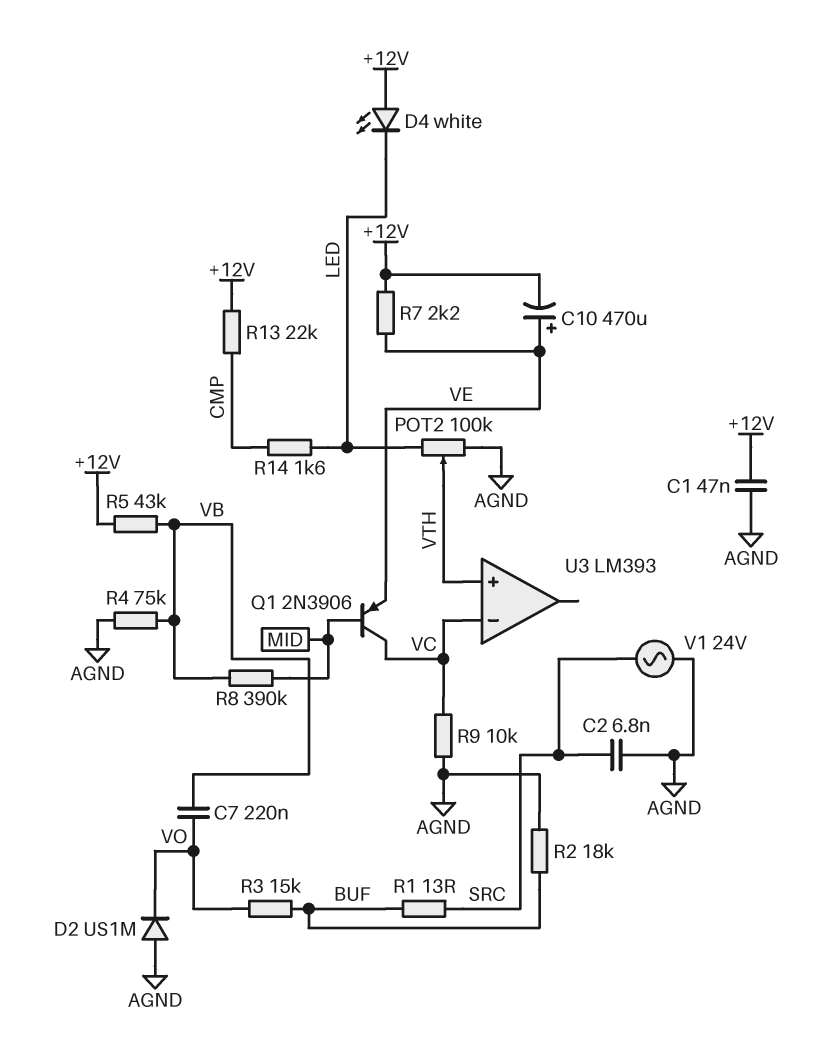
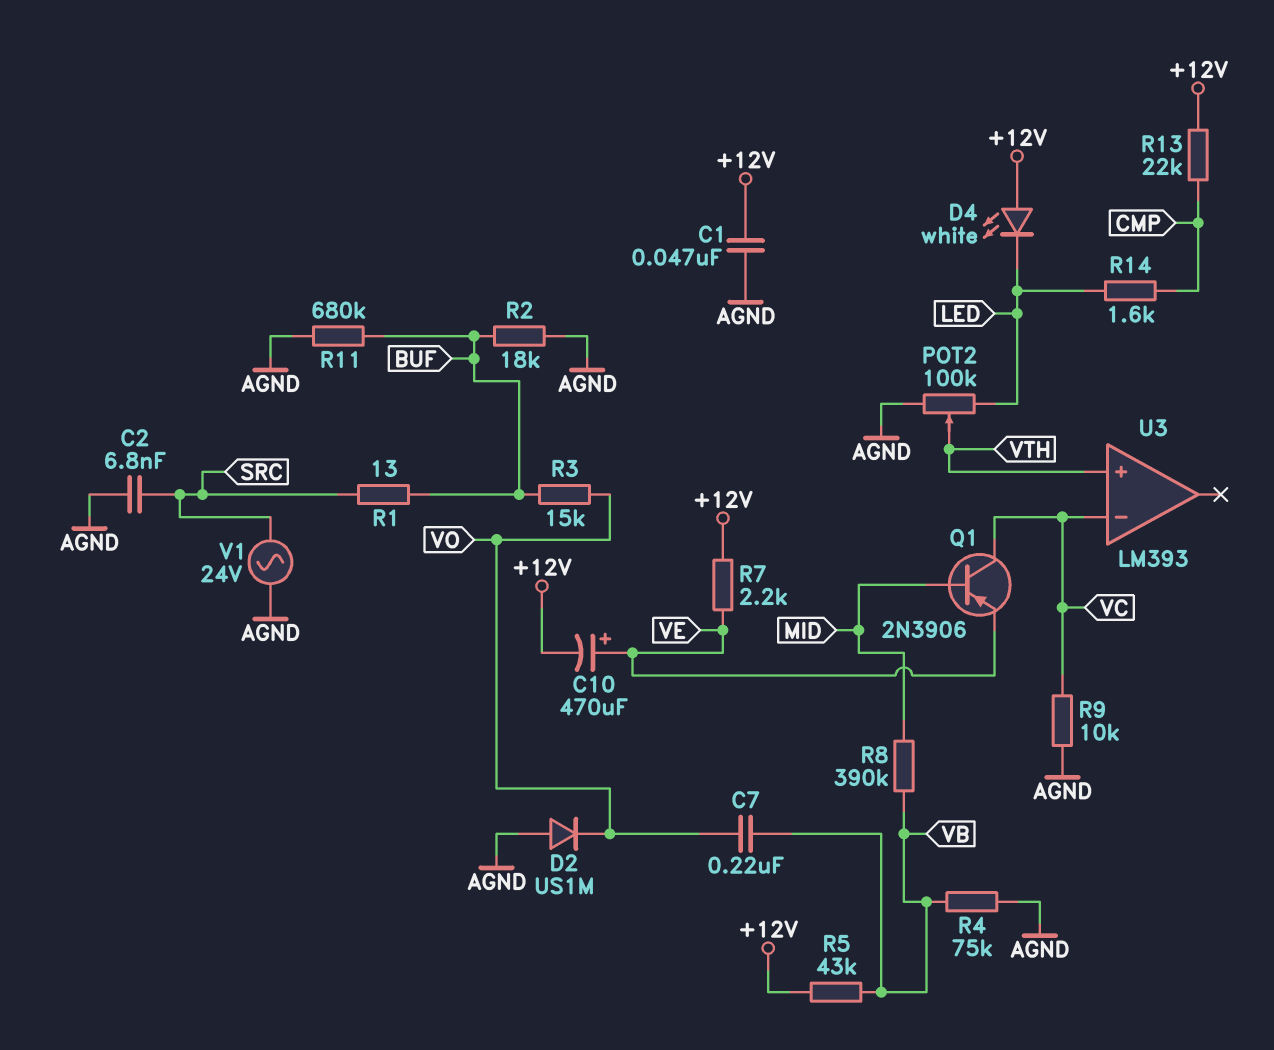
R11: none -> 680k (AGND, BUF)

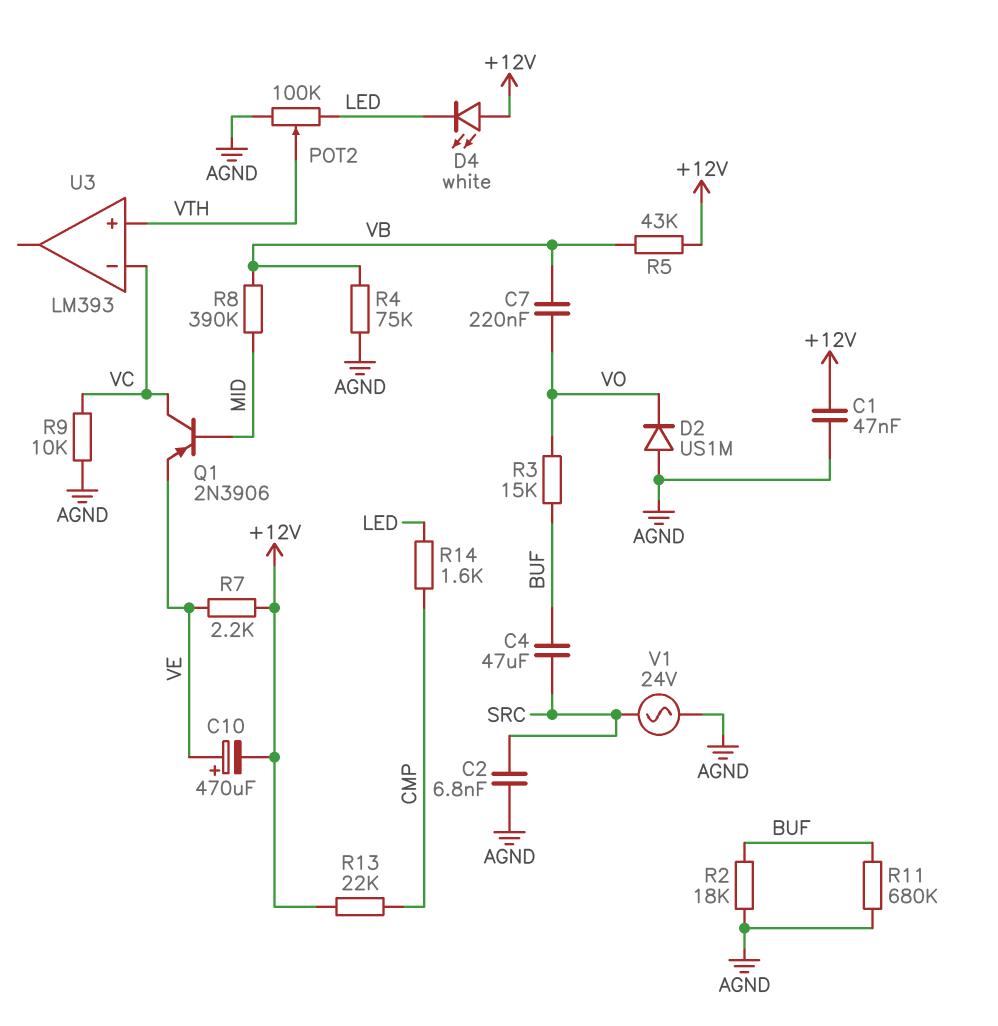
C4: none -> 47uF (BUF, SRC)
R1: 13 (BUF, SRC) -> none

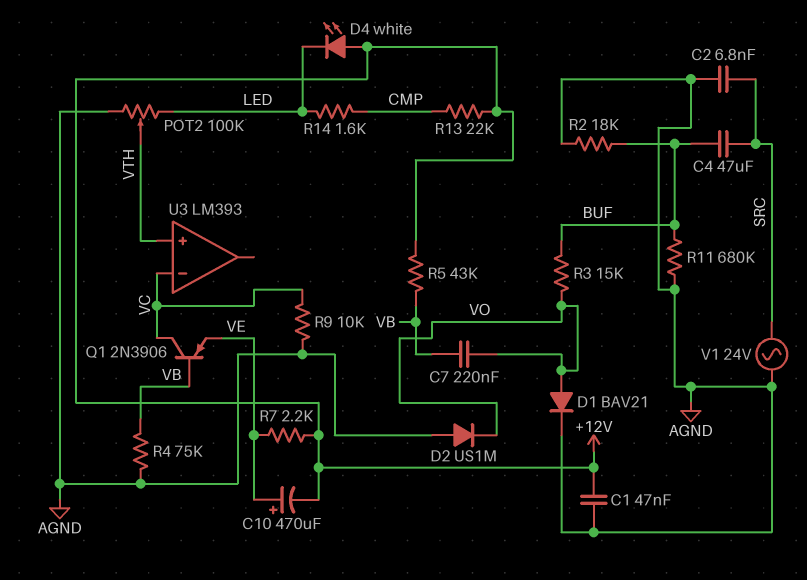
D1: none -> diode BAV21 (A VO, K AGND)
Q1: PNP 2N3906 (B MID, C VC, E VE) -> PNP 2N3906 (B VB, C VC, E VE)
R8: 390k (MID, VB) -> none

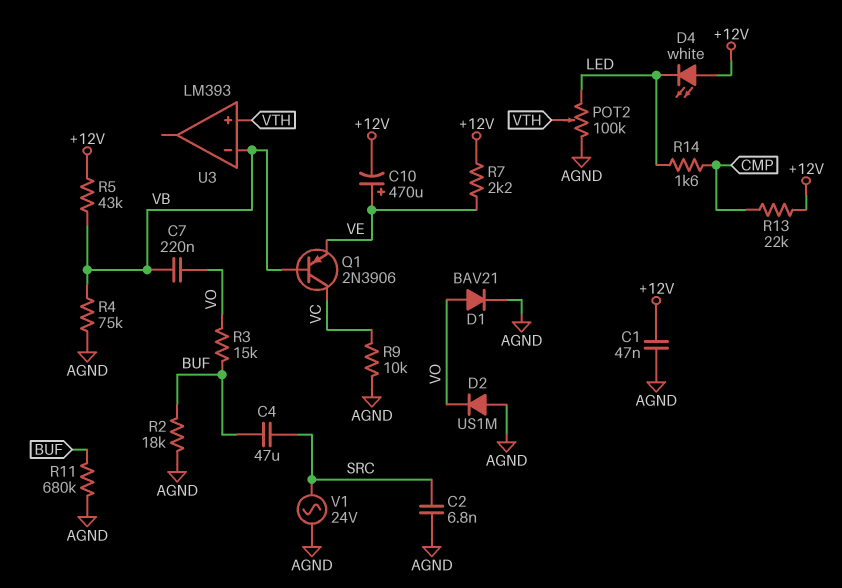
U3 pin in-: VC -> VB

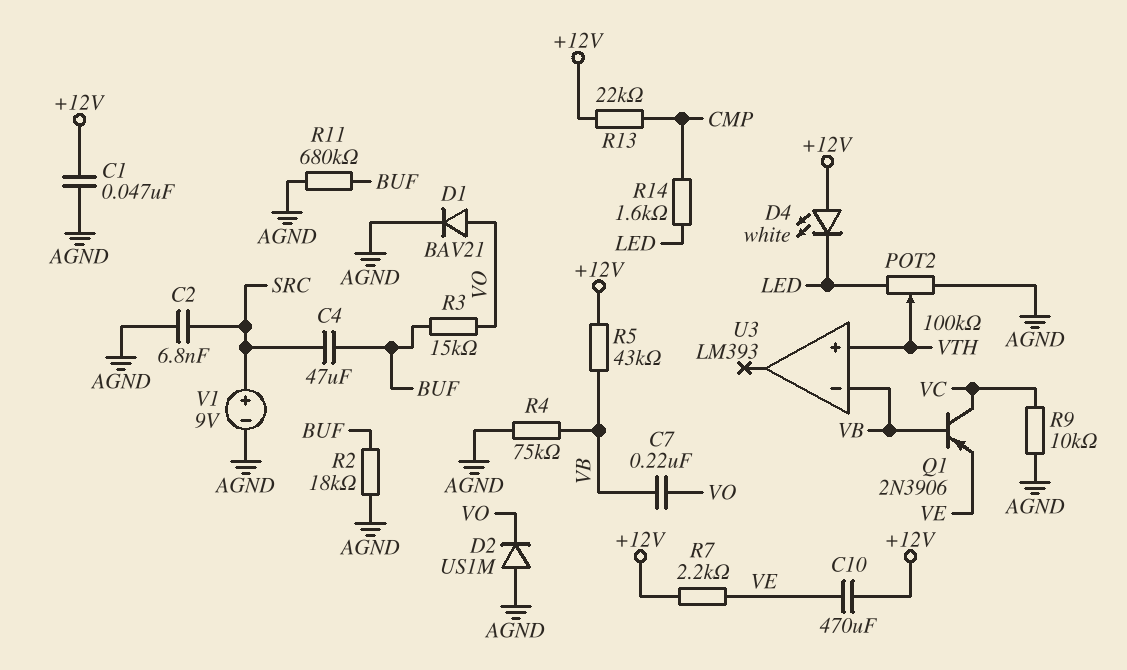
C10: 470uF (plus VE, minus +12V) -> 470uF (+12V, VE)
V1: AC 24V (AGND, SRC) -> 9V (plus SRC, minus AGND)

